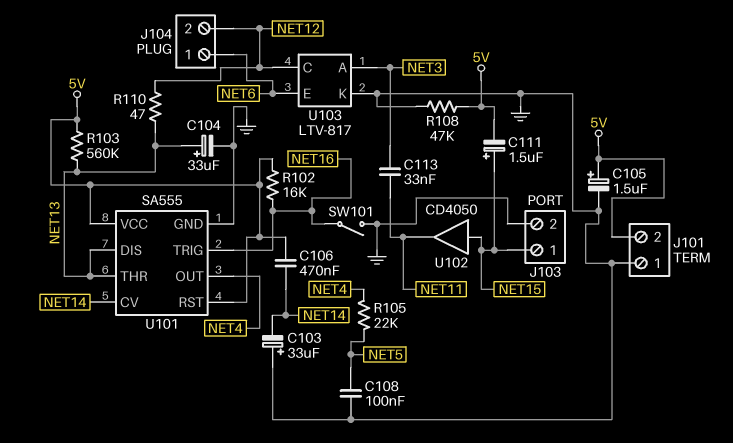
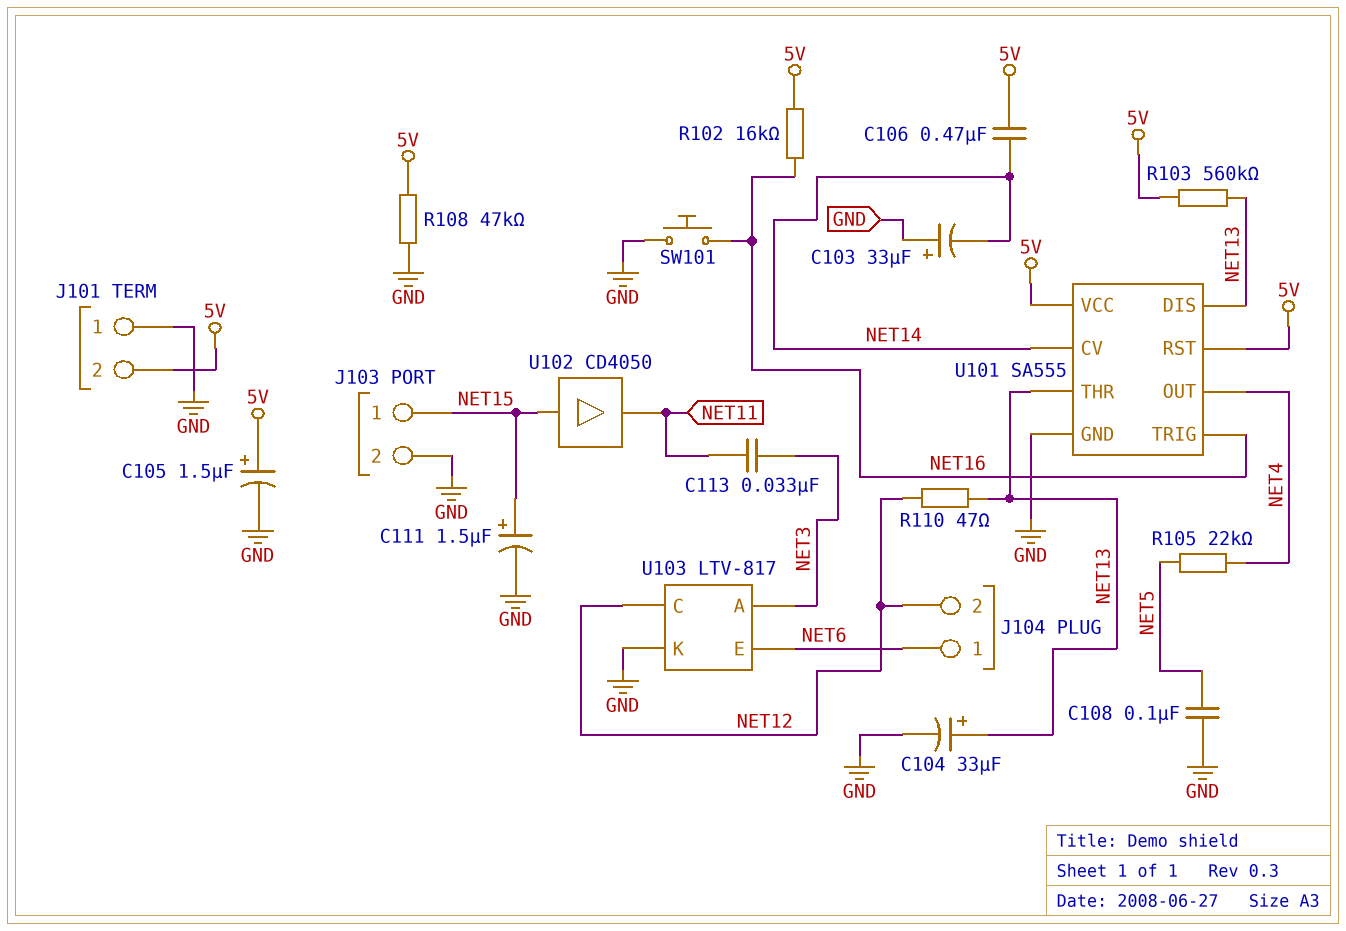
C111: 1.5uF (plus NET15, minus 5V) -> 1.5uF (plus NET15, minus GND)
SW101: switch (GND, NET16) -> button (GND, NET16)

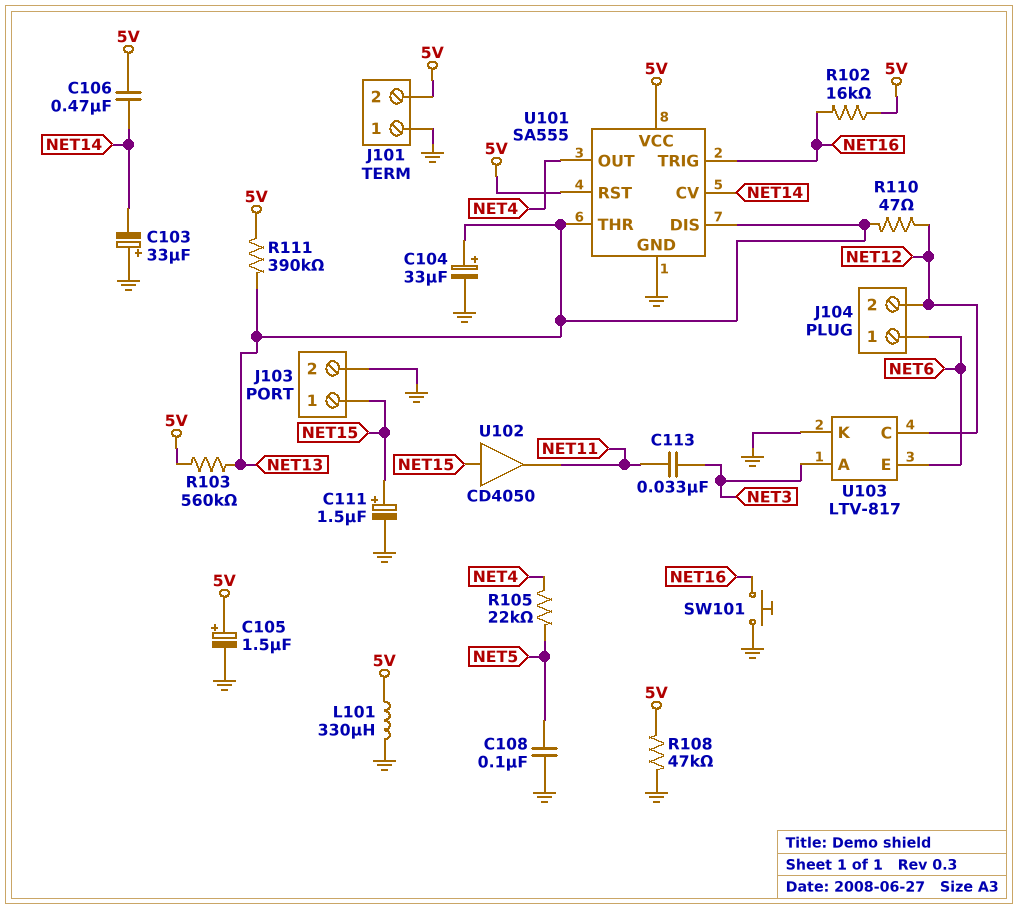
L101: none -> 330uH (5V, GND)
R111: none -> 390k (5V, NET13)

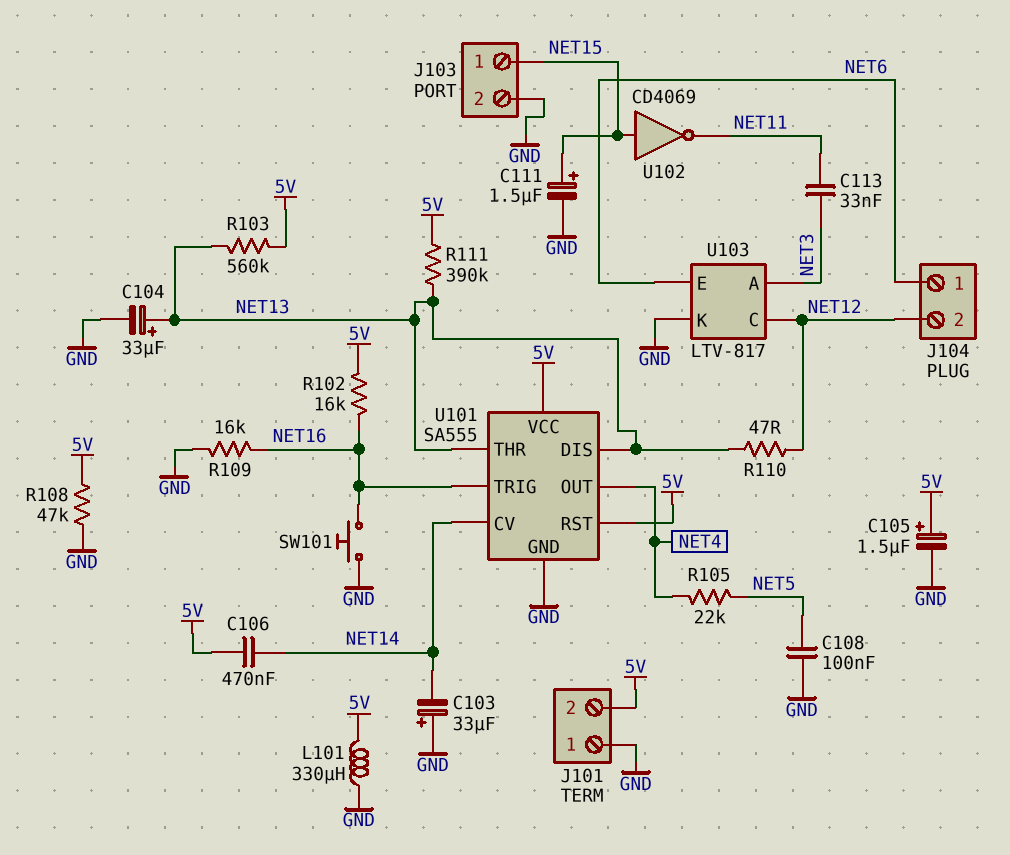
R109: none -> 16k (GND, NET16)
U102: buffer CD4050 (in NET15, out NET11) -> NOT CD4069 (in NET15, out NET11)

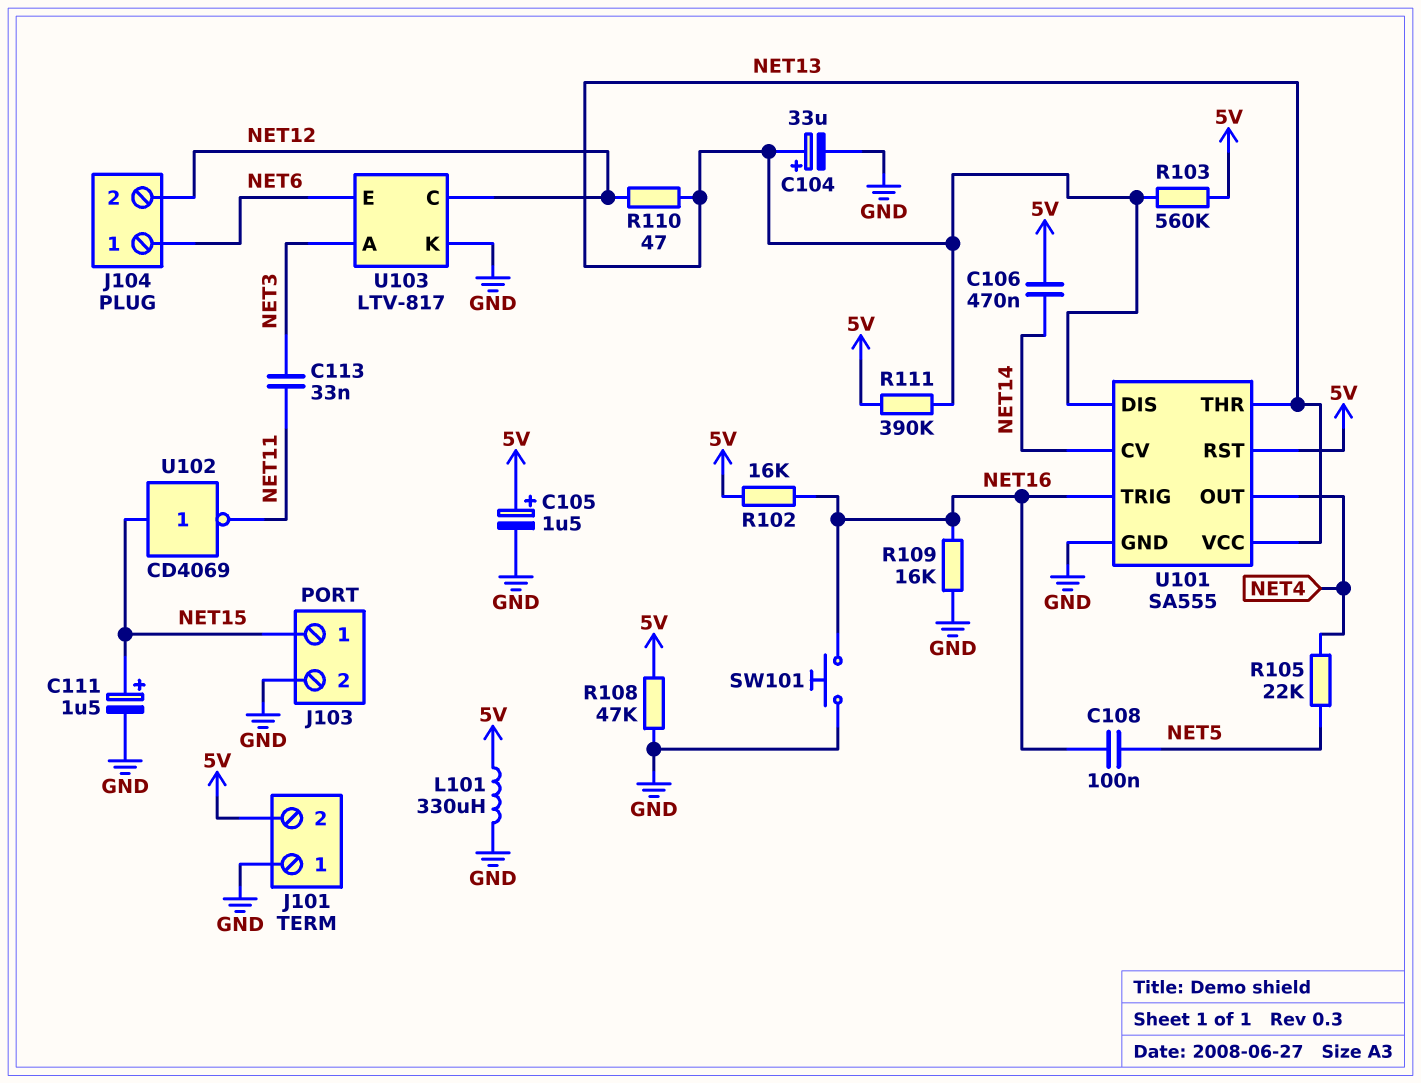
C103: 33uF (plus GND, minus NET14) -> none
C108: 100nF (GND, NET5) -> 100nF (NET5, NET16)
U101 pin VCC: 5V -> NET13

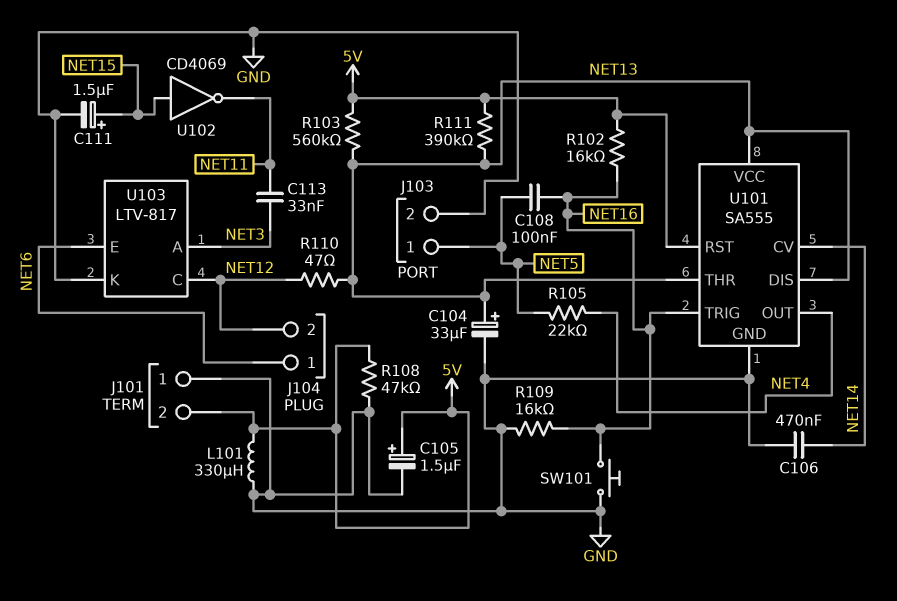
C106: 470nF (5V, NET14) -> 470nF (GND, NET14)
J103 pin 1: NET15 -> NET5

